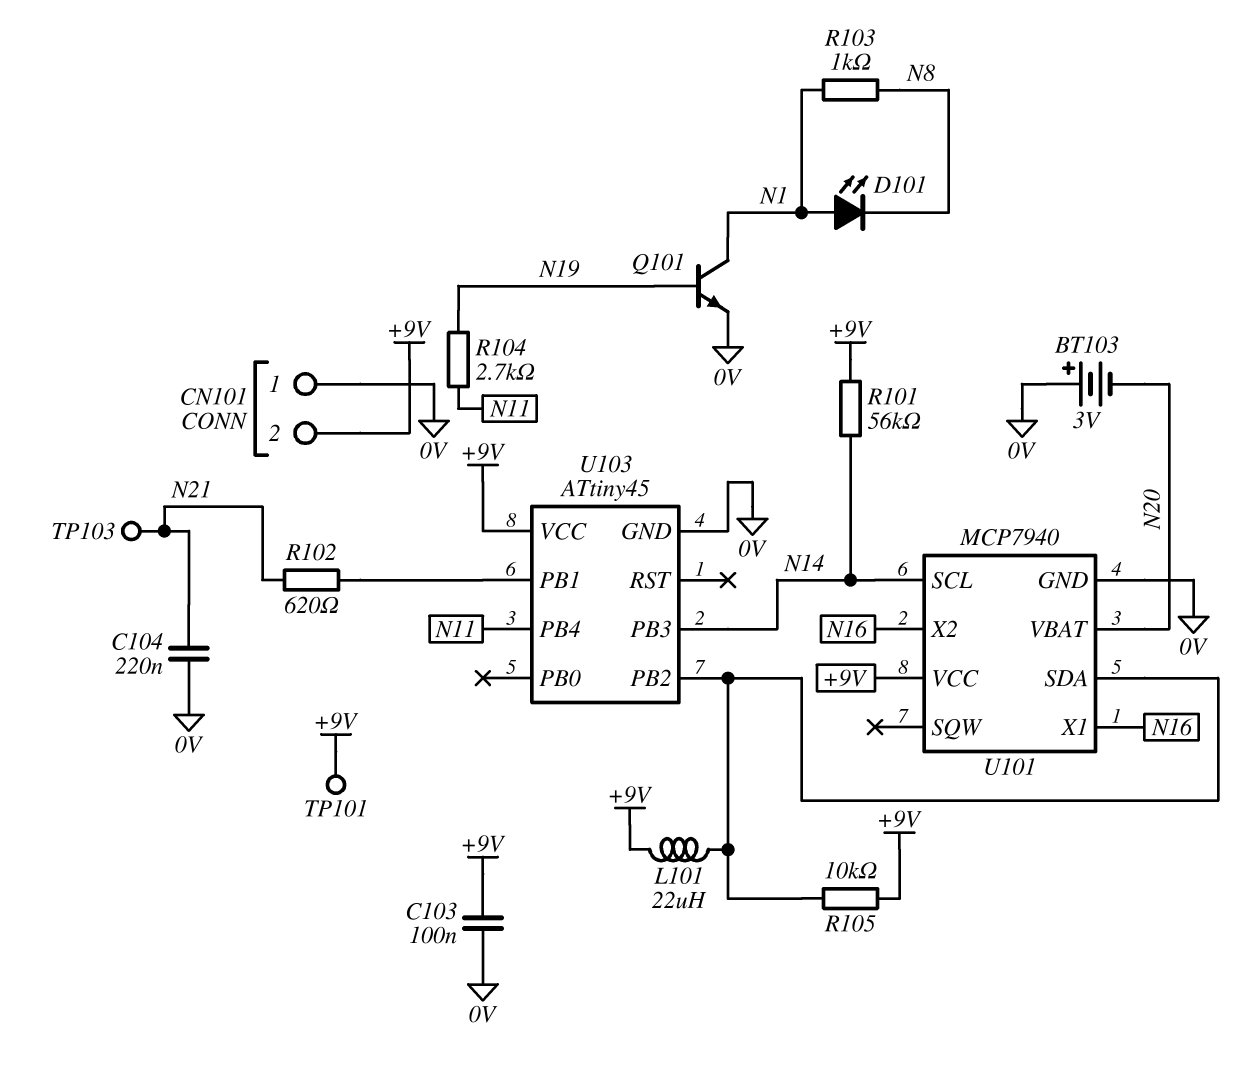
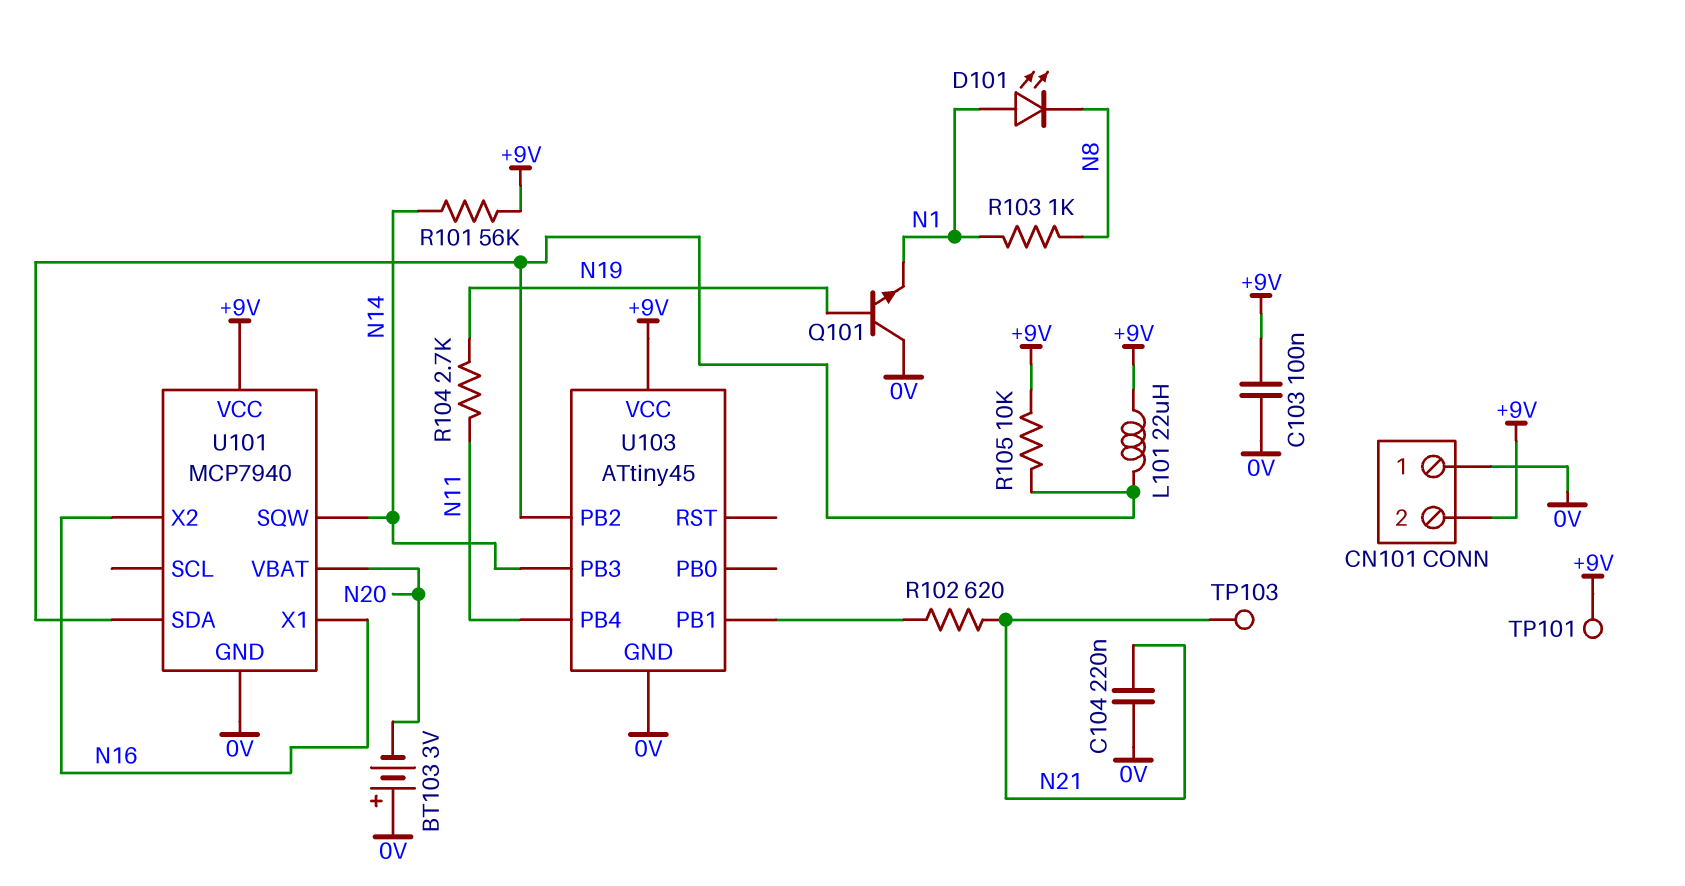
Q101: NPN (B N19, C N1, E 0V) -> NPN (B N19, C 0V, E N1)
U101 pin SCL: N14 -> none
U101 pin SQW: none -> N14

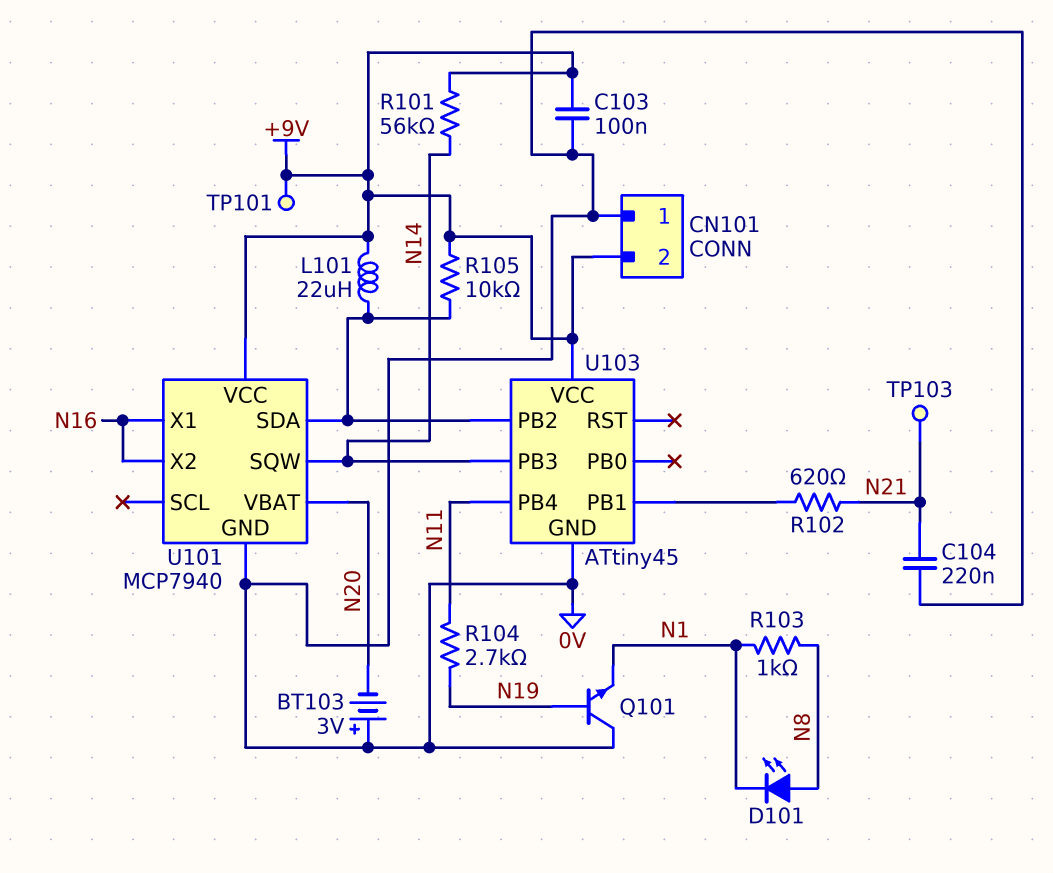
D101: LED (A N1, K N8) -> LED (A N8, K N1)

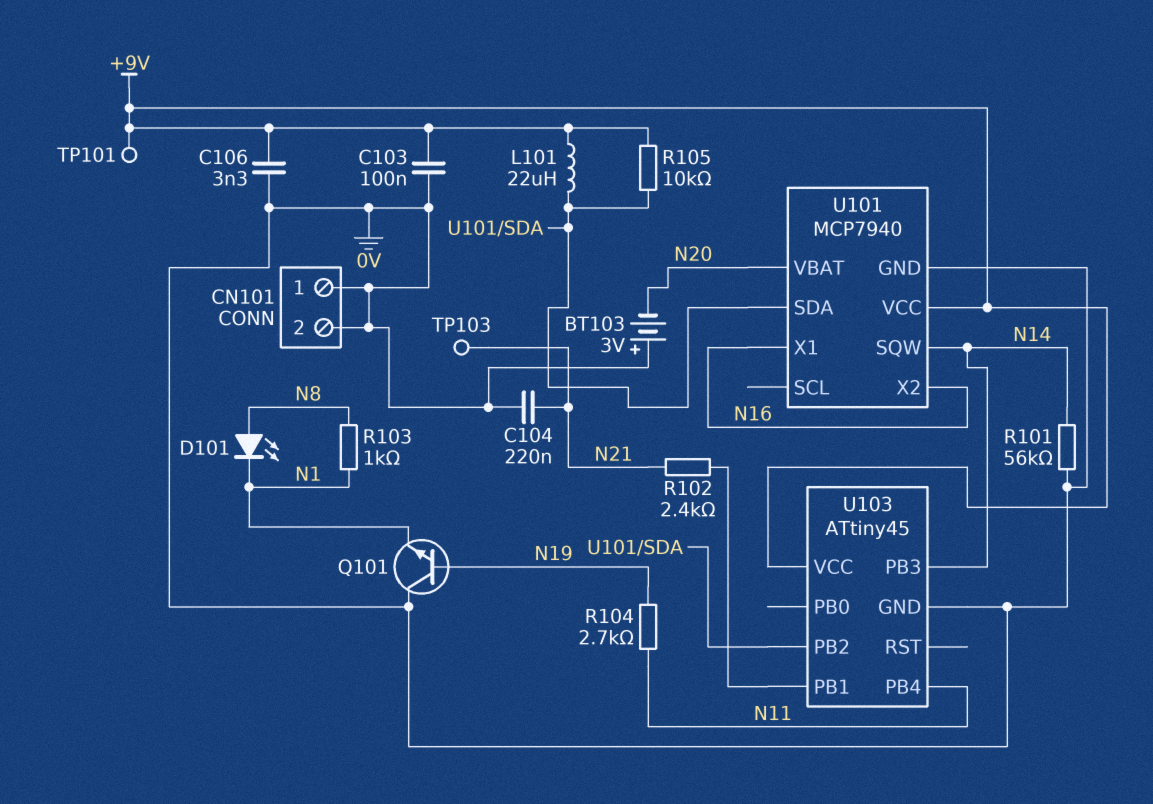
C106: none -> 3.3nF (+9V, 0V)
CN101 pin 2: +9V -> 0V
R101: 56k (+9V, N14) -> 56k (0V, N14)
R102: 620 (N21, U103/PB1) -> 2.4k (N21, U103/PB1)

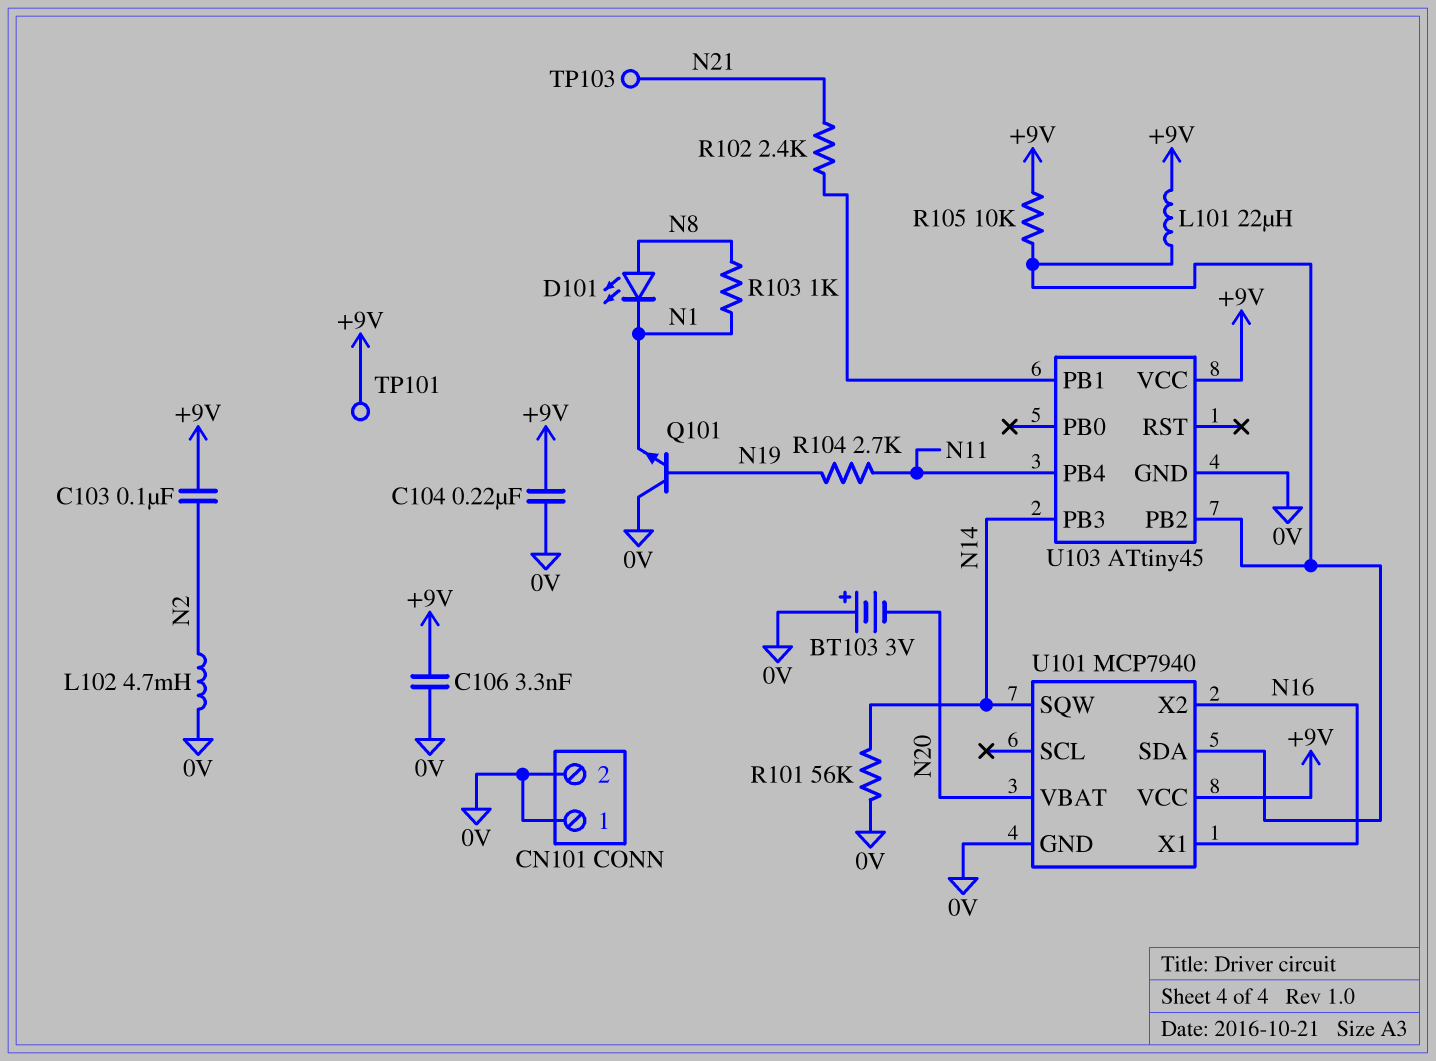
C103: 100nF (+9V, 0V) -> 100nF (+9V, N2)
C104: 220nF (0V, N21) -> 220nF (+9V, 0V)
L102: none -> 4.7mH (0V, N2)

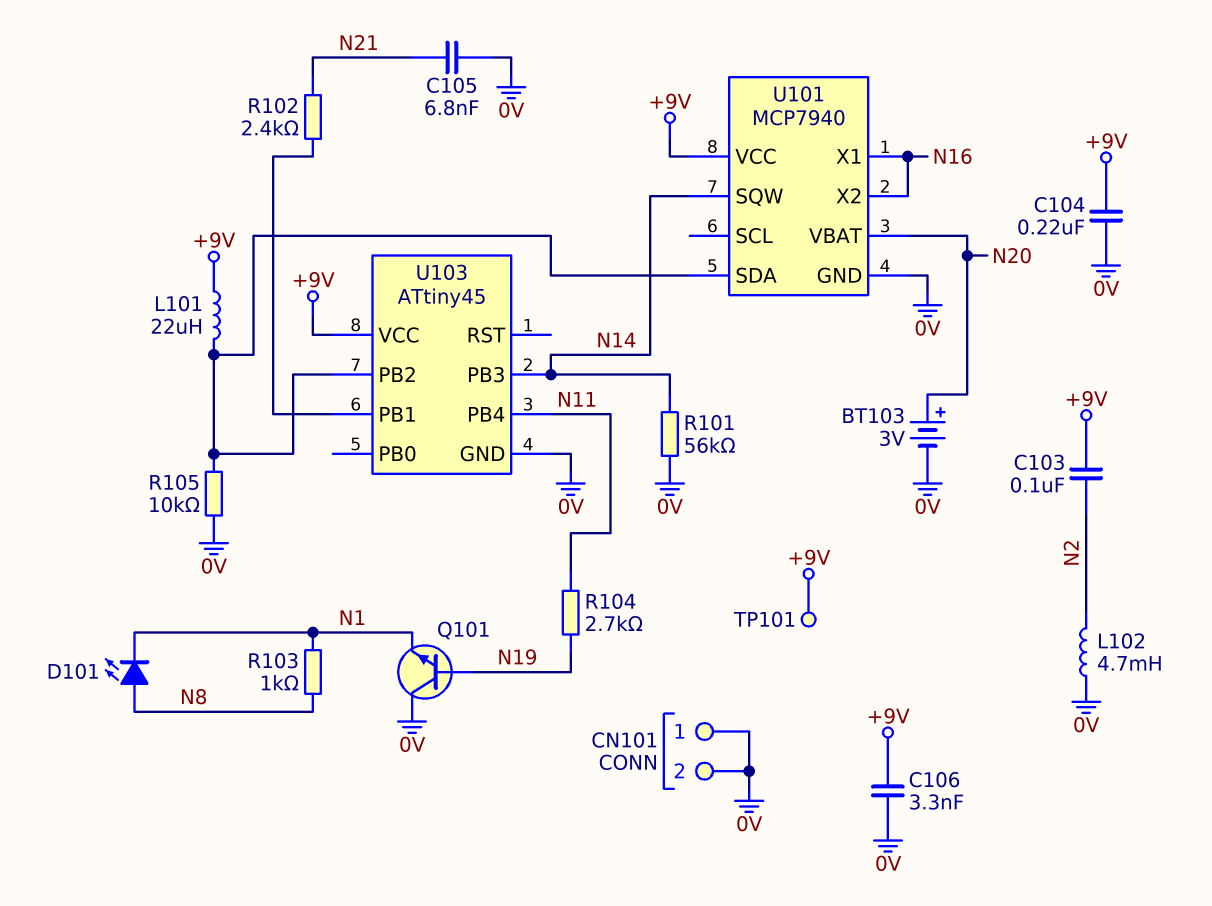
BT103: 3V (plus 0V, minus N20) -> 3V (plus N20, minus 0V)
C105: none -> 6.8nF (0V, N21)
R105: 10k (+9V, U101/SDA) -> 10k (0V, U101/SDA)
TP103: test point (N21) -> none

